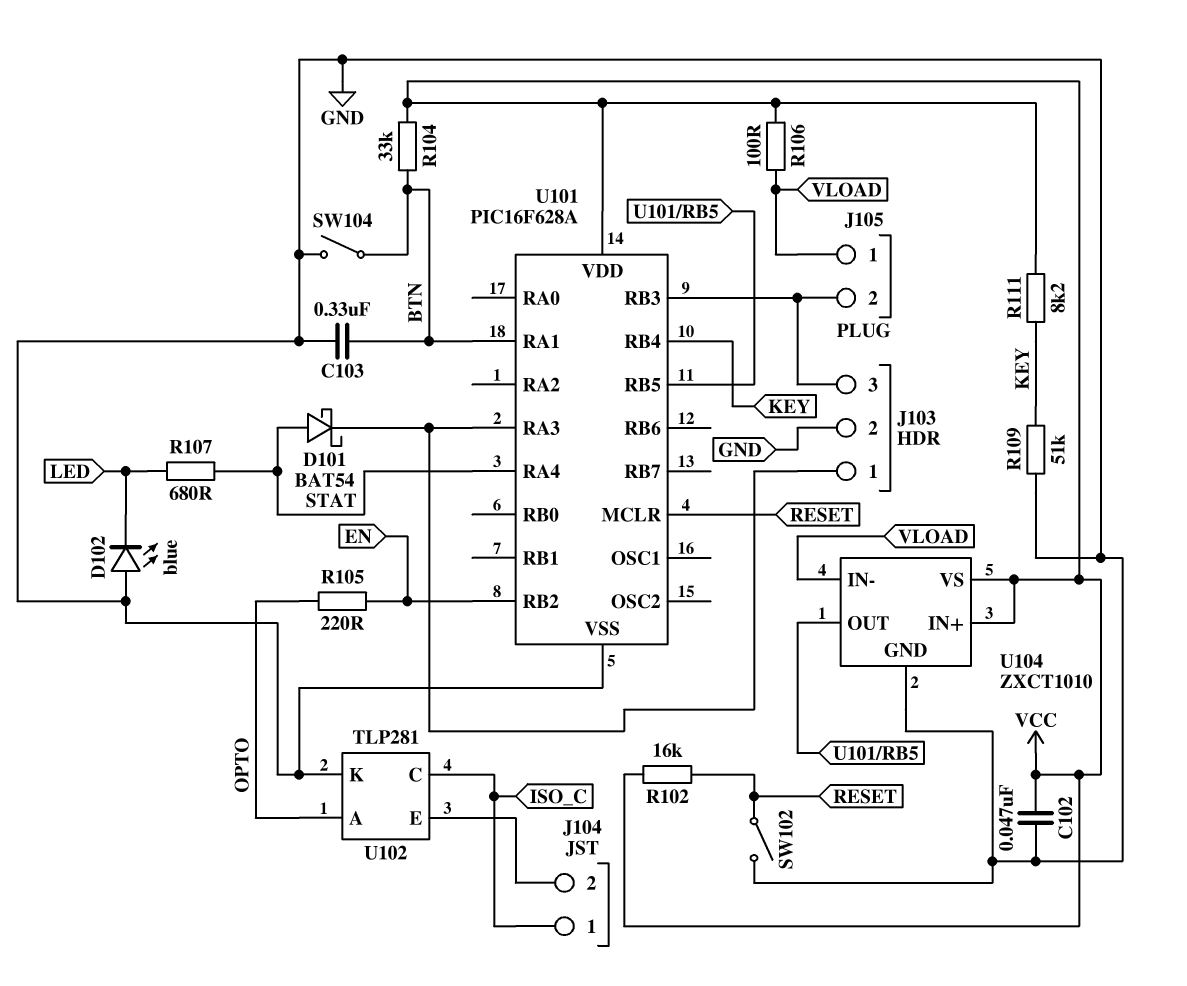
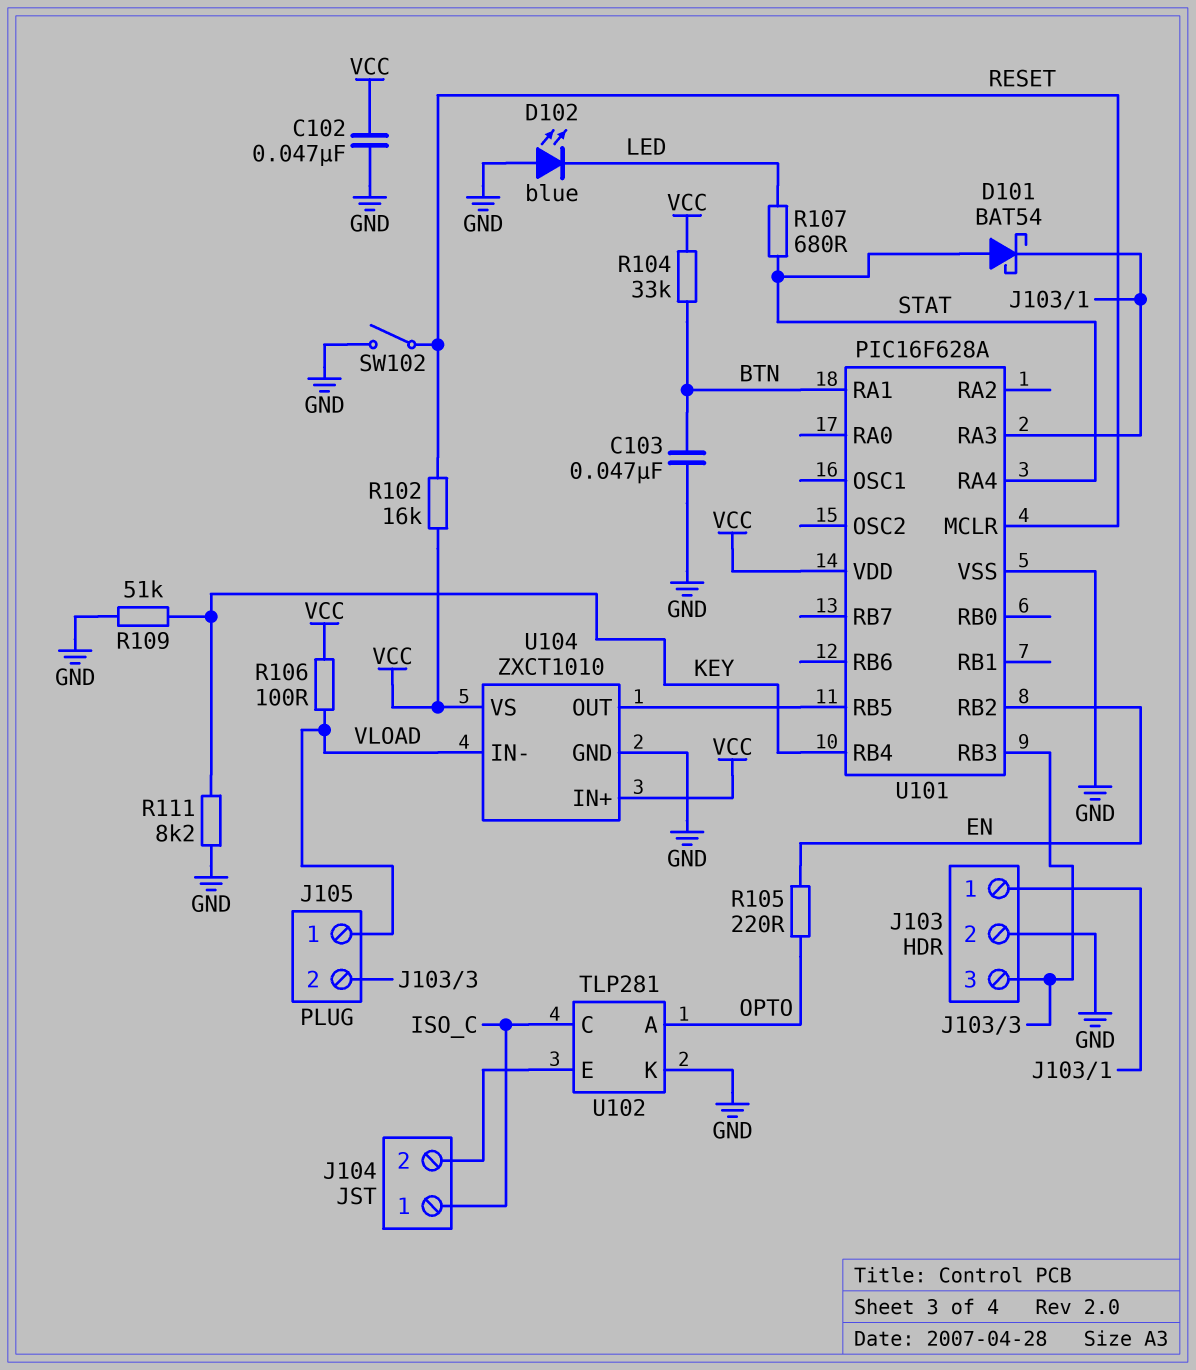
C103: 330nF (BTN, GND) -> 47nF (BTN, GND)
R111: 8.2k (KEY, VCC) -> 8.2k (GND, KEY)
SW104: switch (BTN, GND) -> none

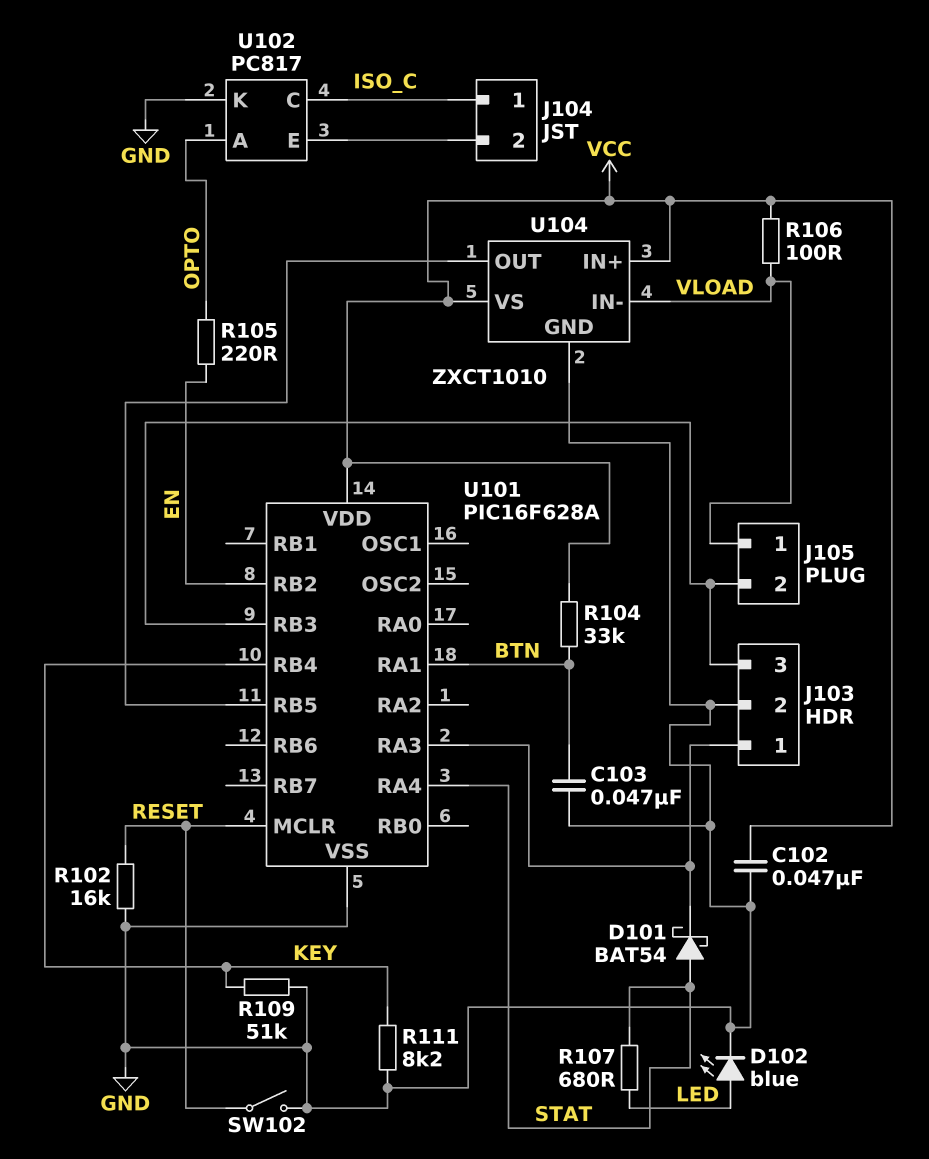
D102: LED blue (A GND, K LED) -> LED blue (A LED, K GND)
R102: 16k (RESET, VCC) -> 16k (GND, RESET)
U102: TLP281 -> PC817

